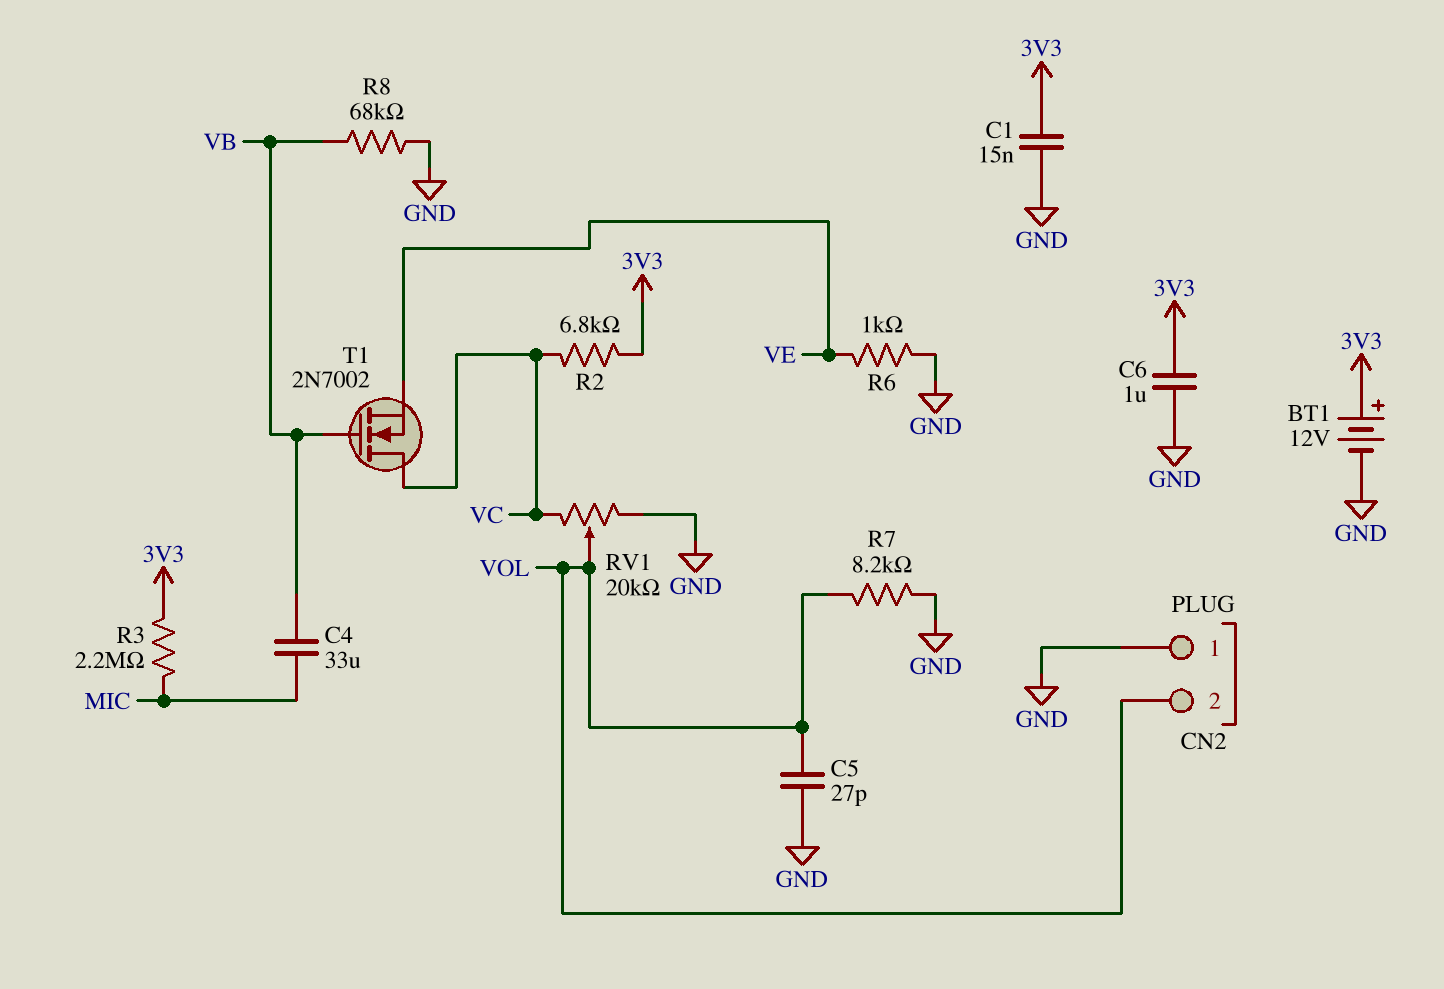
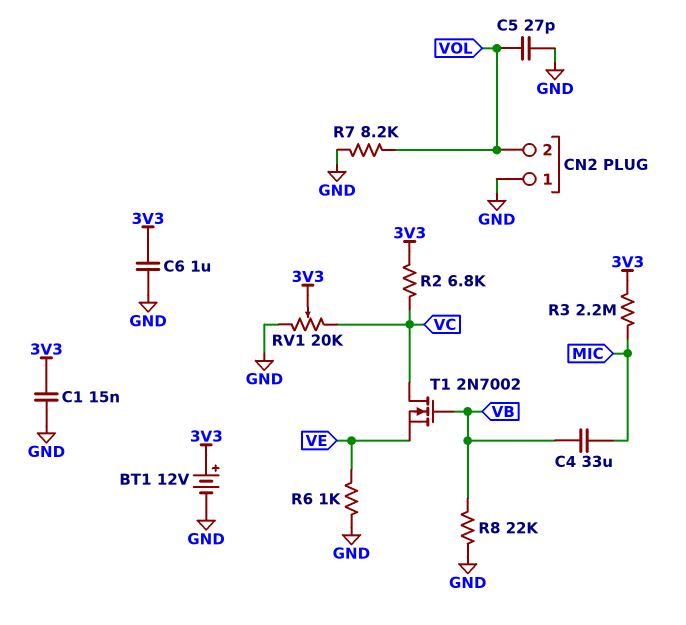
R8: 68k (GND, VB) -> 22k (GND, VB)
RV1: 20k (GND, VC, wiper VOL) -> 20k (GND, VC, wiper 3V3)

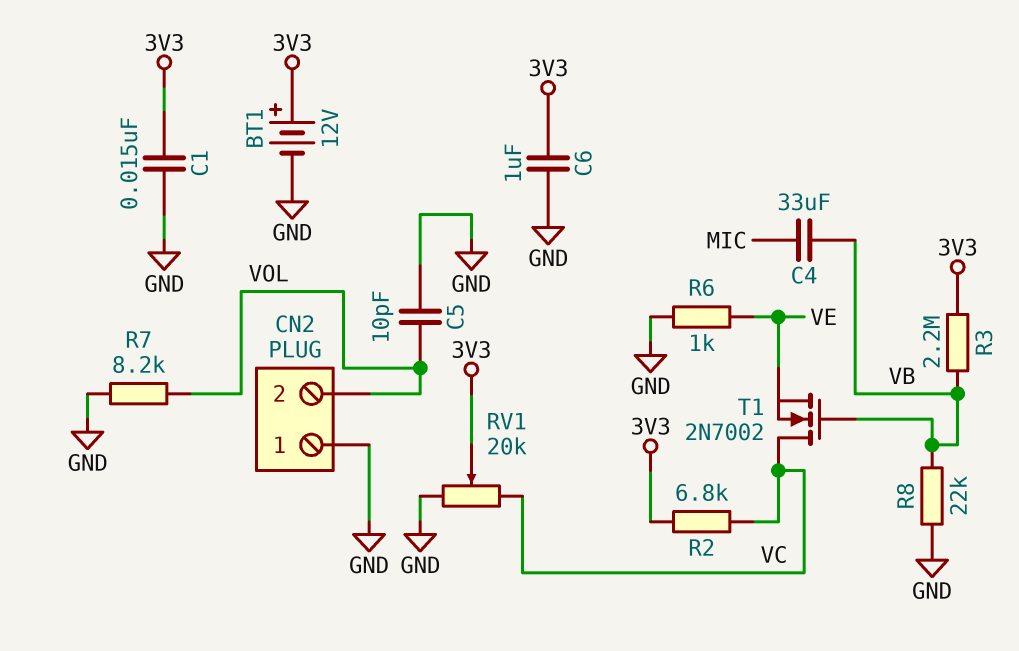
C5: 27pF (GND, VOL) -> 10pF (GND, VOL)
R3: 2.2M (3V3, MIC) -> 2.2M (3V3, VB)

